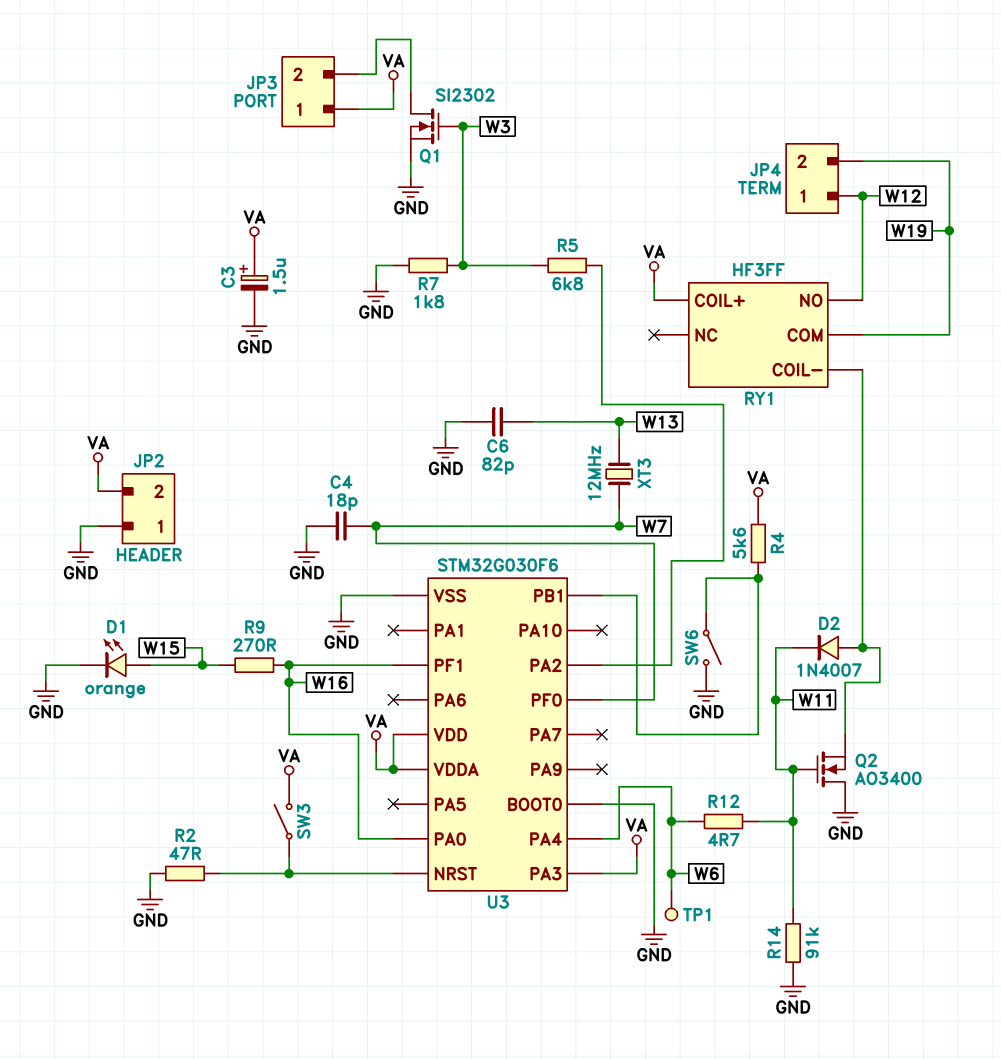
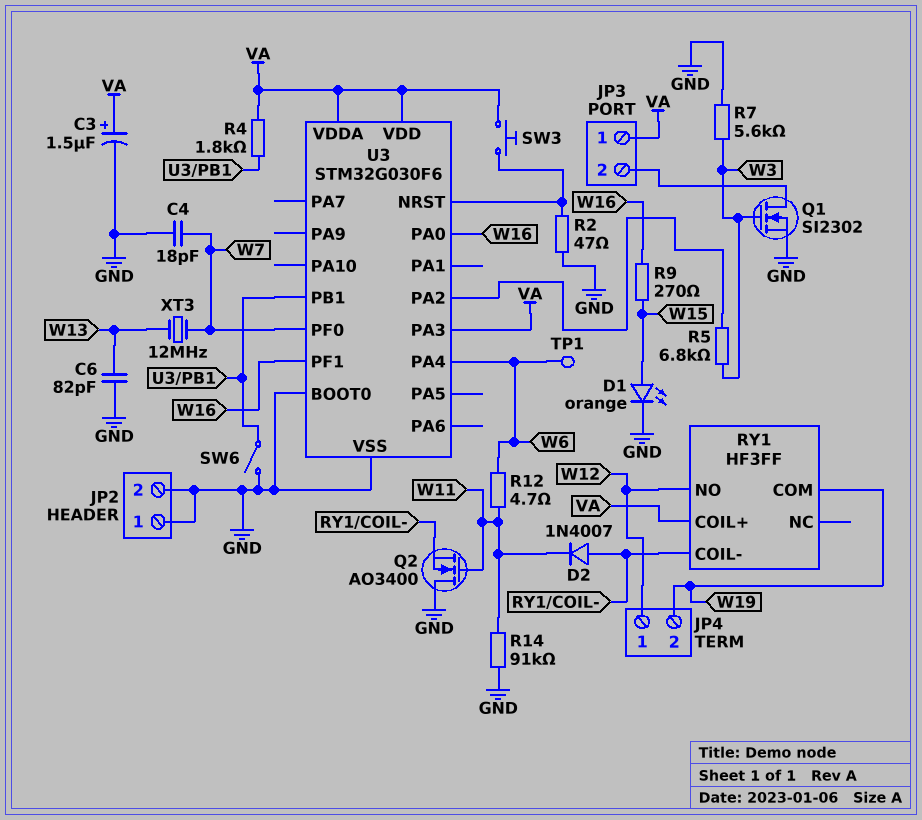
JP2 pin 2: VA -> GND
R4: 5.6k (U3/PB1, VA) -> 1.8k (U3/PB1, VA)
R7: 1.8k (GND, W3) -> 5.6k (GND, W3)
SW3: switch (U3/NRST, VA) -> button (U3/NRST, VA)

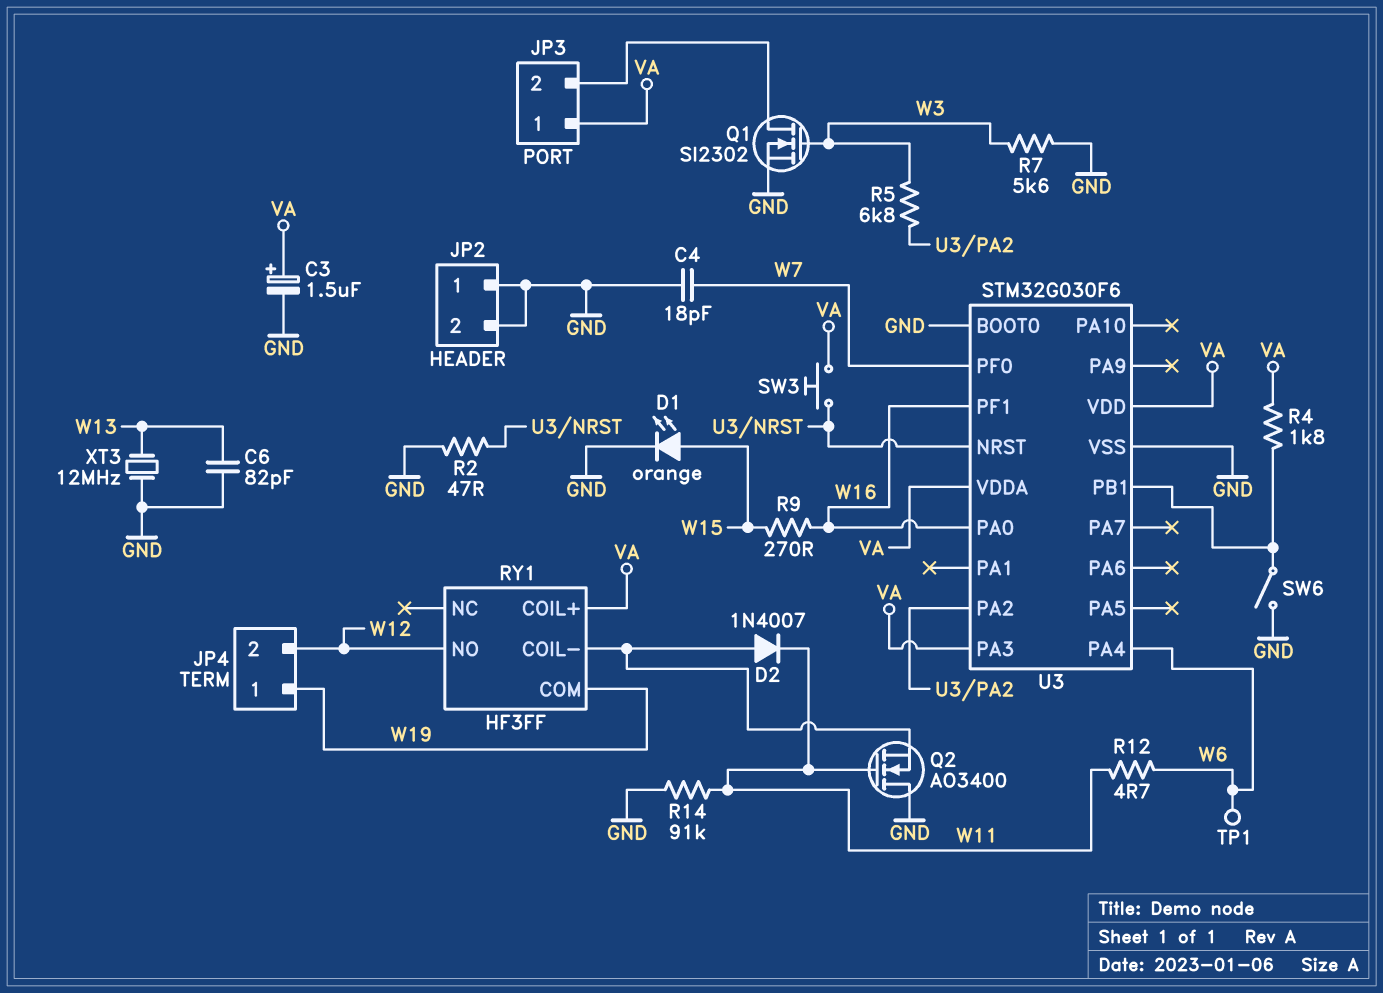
JP4 pin 1: W12 -> W19
JP4 pin 2: W19 -> W12
XT3: 12MHz (W7, W13) -> 12MHz (GND, W13)

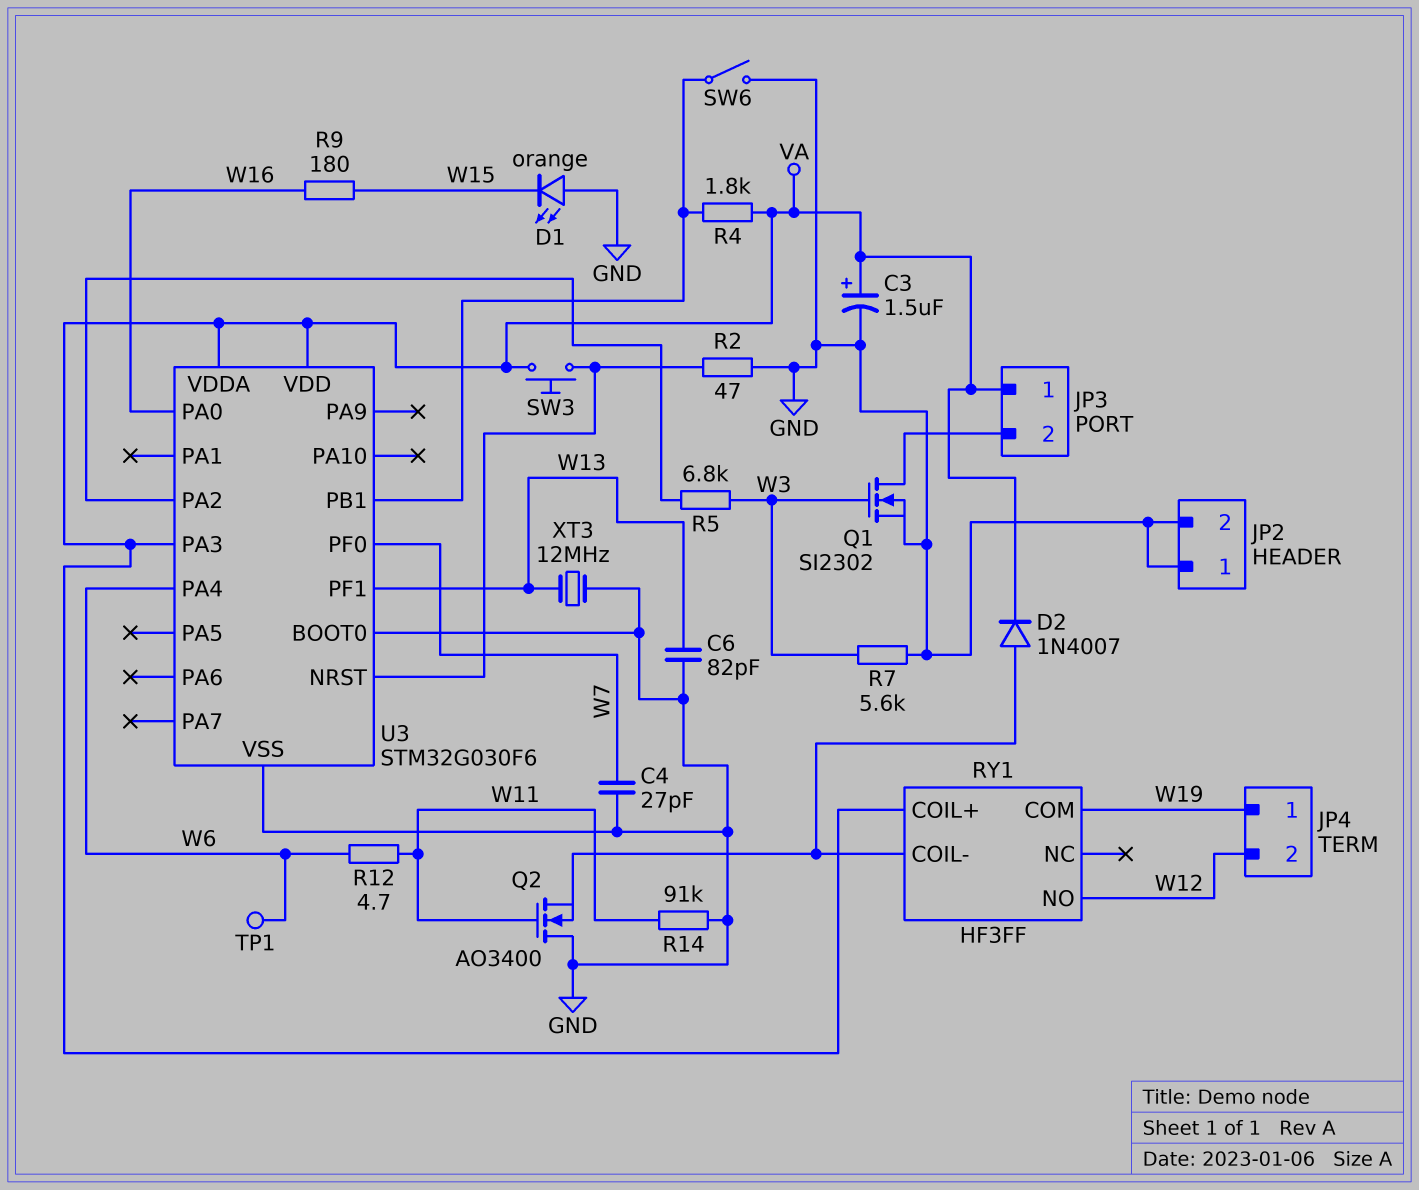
C4: 18pF (GND, W7) -> 27pF (GND, W7)
D1: LED orange (A W15, K GND) -> LED orange (A GND, K W15)
D2: diode 1N4007 (A RY1/COIL-, K W11) -> diode 1N4007 (A RY1/COIL-, K VA)
R9: 270 (W15, W16) -> 180 (W15, W16)
U3 pin PF1: W16 -> W13

